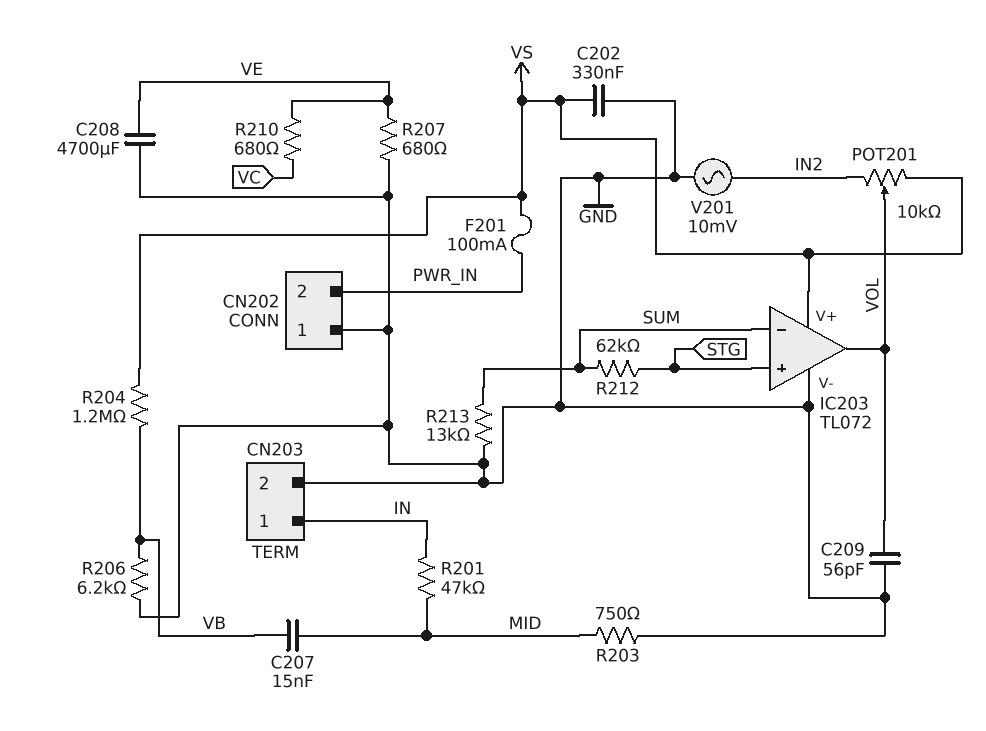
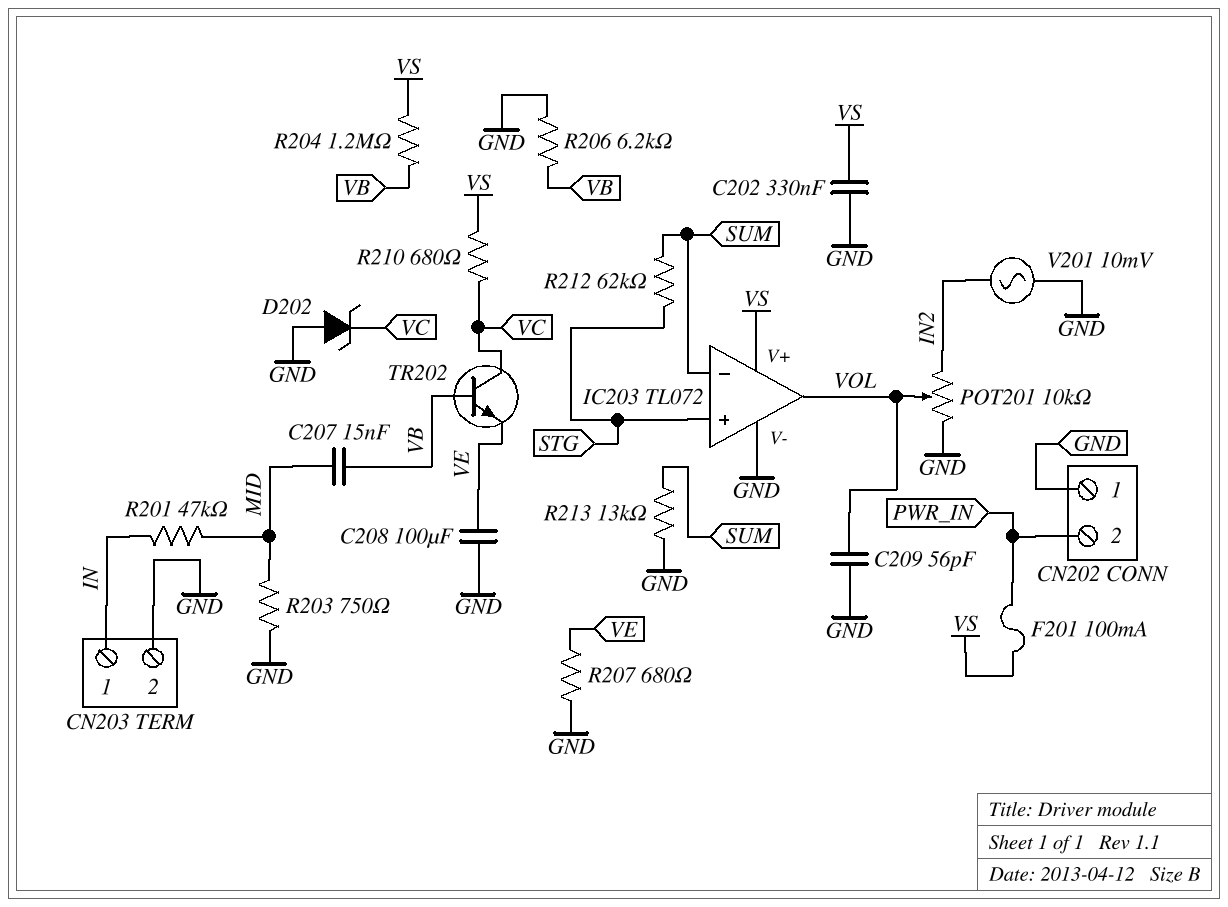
C208: 4700uF (GND, VE) -> 100uF (GND, VE)
D202: none -> zener (A GND, K VC)
POT201: 10k (IN2, VS, wiper VOL) -> 10k (GND, IN2, wiper VOL)
R210: 680 (VC, VE) -> 680 (VC, VS)
TR202: none -> NPN (B VB, C VC, E VE)

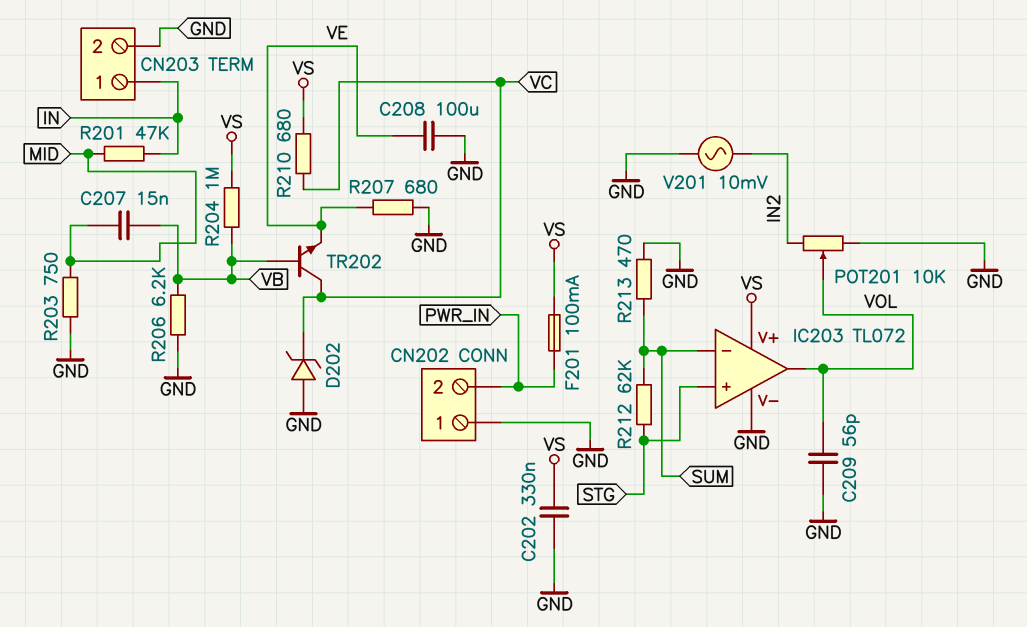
R204: 1.2M (VB, VS) -> 1M (VB, VS)
R213: 13k (GND, SUM) -> 470 (GND, SUM)

